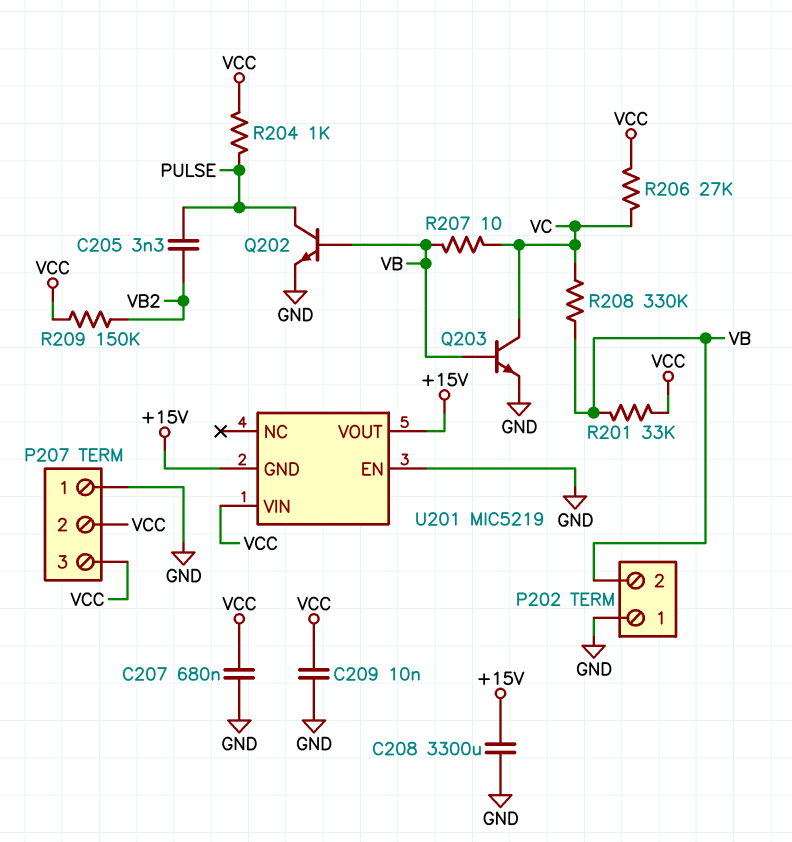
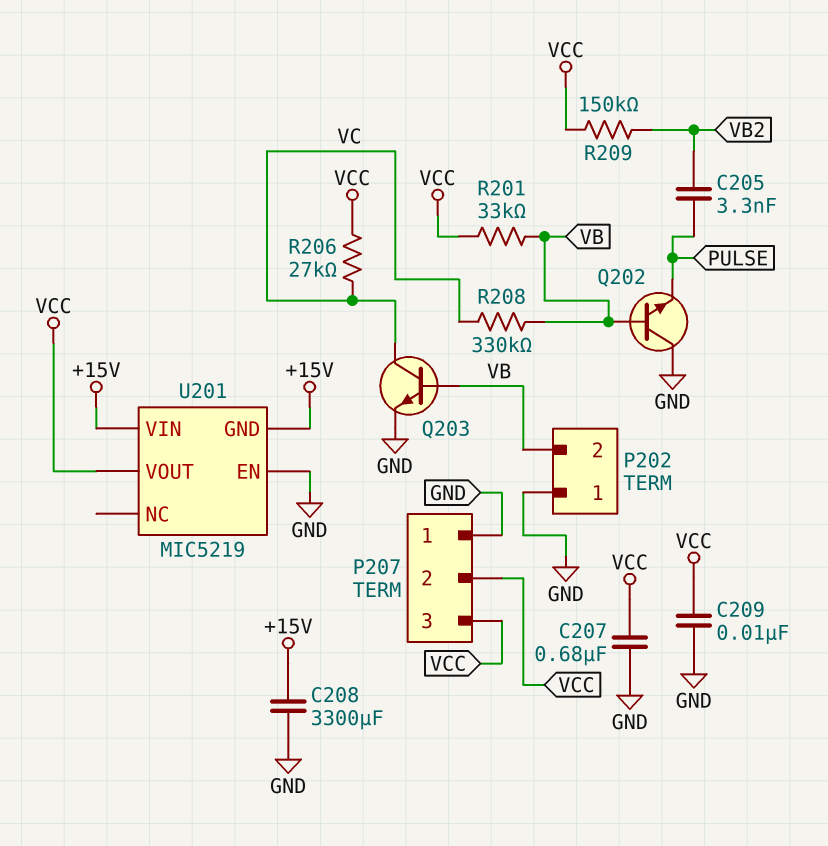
Q202: NPN (B VB, C PULSE, E GND) -> NPN (B VB, C GND, E PULSE)
R204: 1k (PULSE, VCC) -> none
R207: 10 (VB, VC) -> none
U201 pin VIN: VCC -> +15V
U201 pin VOUT: +15V -> VCC

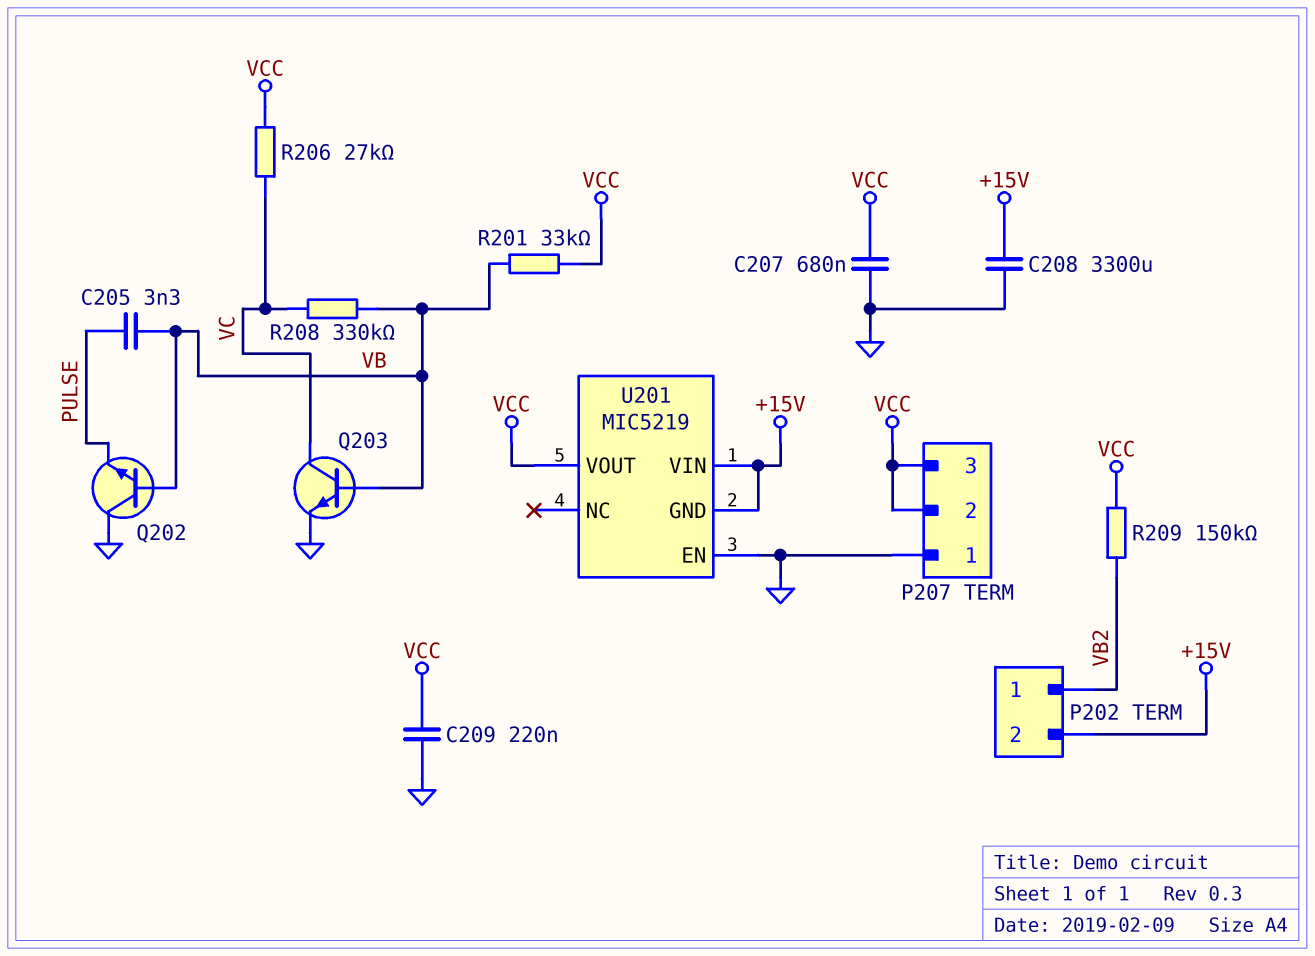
C205: 3.3nF (PULSE, VB2) -> 3.3nF (PULSE, VB)
C209: 10nF (GND, VCC) -> 220nF (GND, VCC)
P202 pin 1: GND -> VB2
P202 pin 2: VB -> +15V

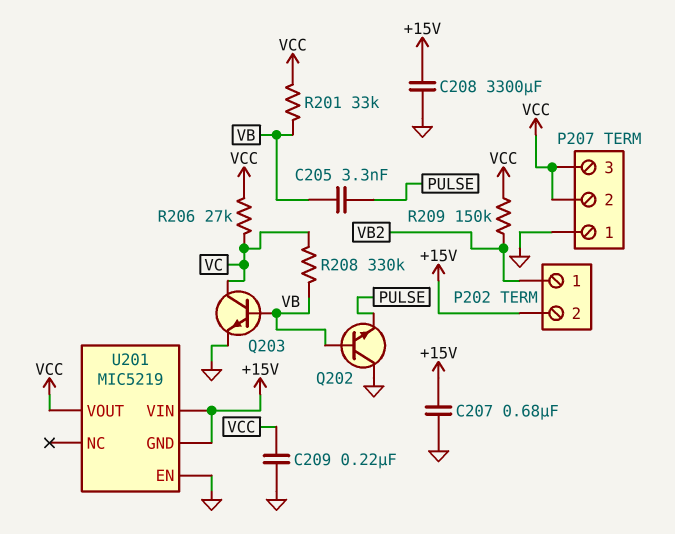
C207: 680nF (GND, VCC) -> 680nF (+15V, GND)

